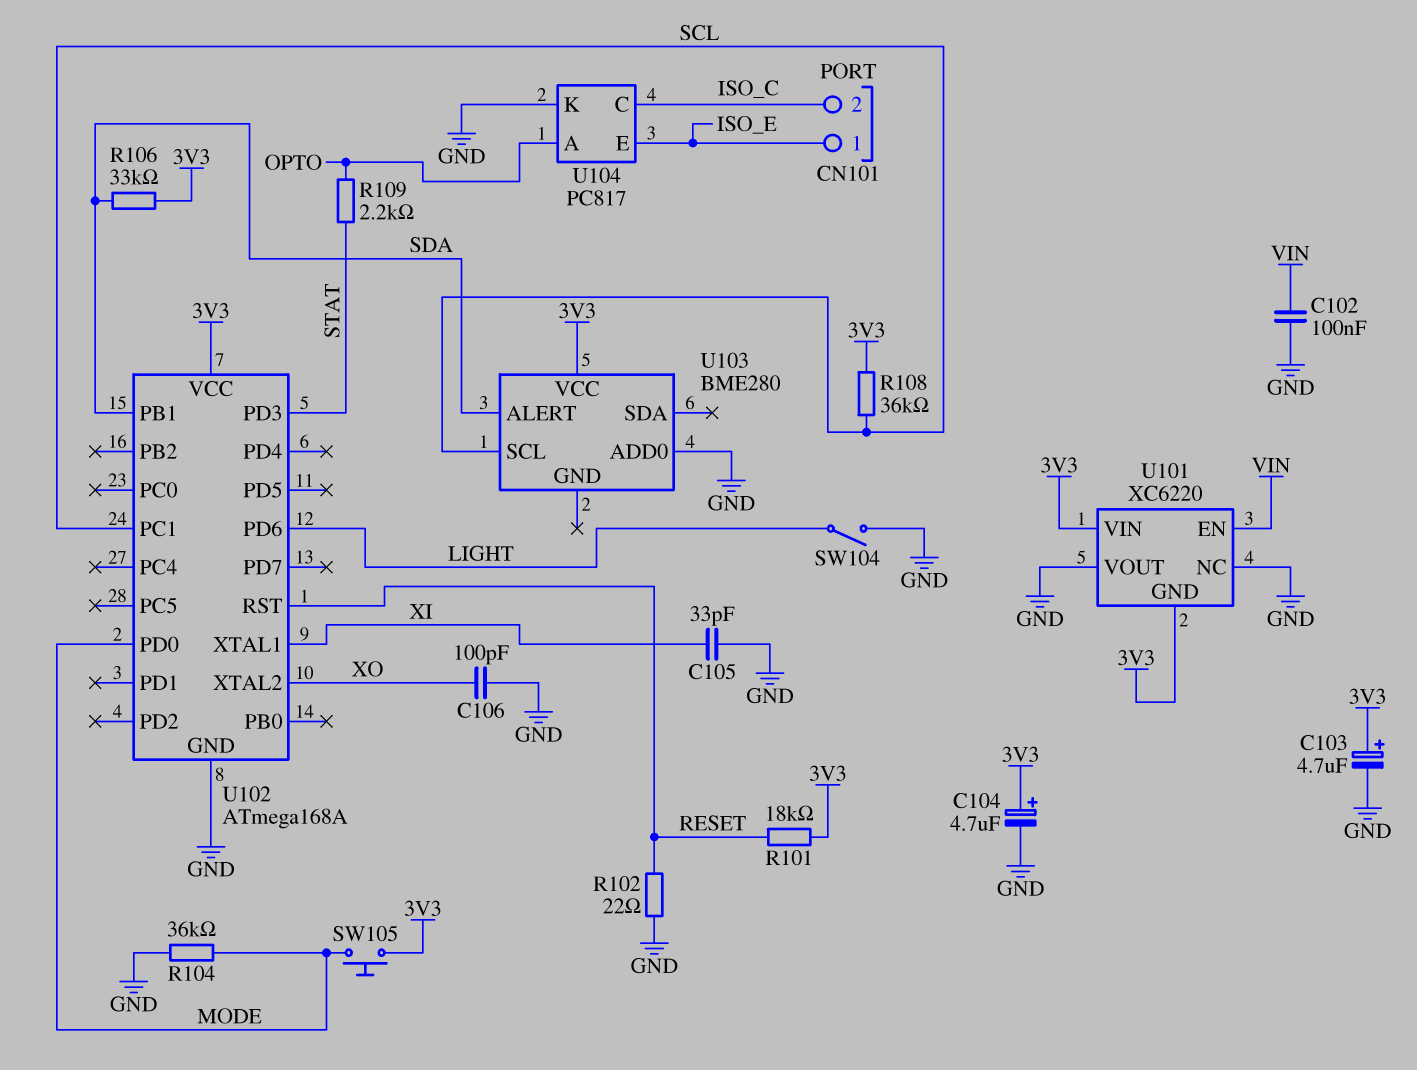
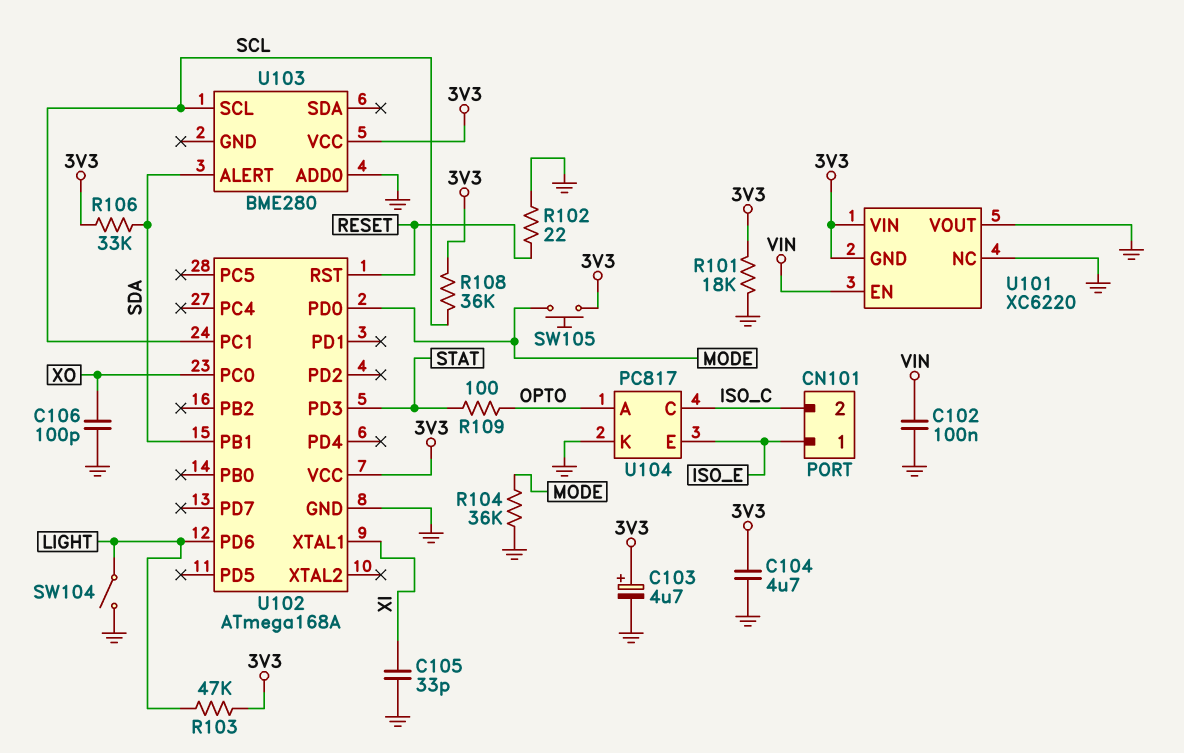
C104: 4.7uF (plus 3V3, minus GND) -> 4.7uF (3V3, GND)
R101: 18k (3V3, RESET) -> 18k (3V3, GND)
R103: none -> 47k (3V3, LIGHT)
R109: 2.2k (OPTO, STAT) -> 100 (OPTO, STAT)
U102 pin PC0: none -> XO
U102 pin XTAL2: XO -> none

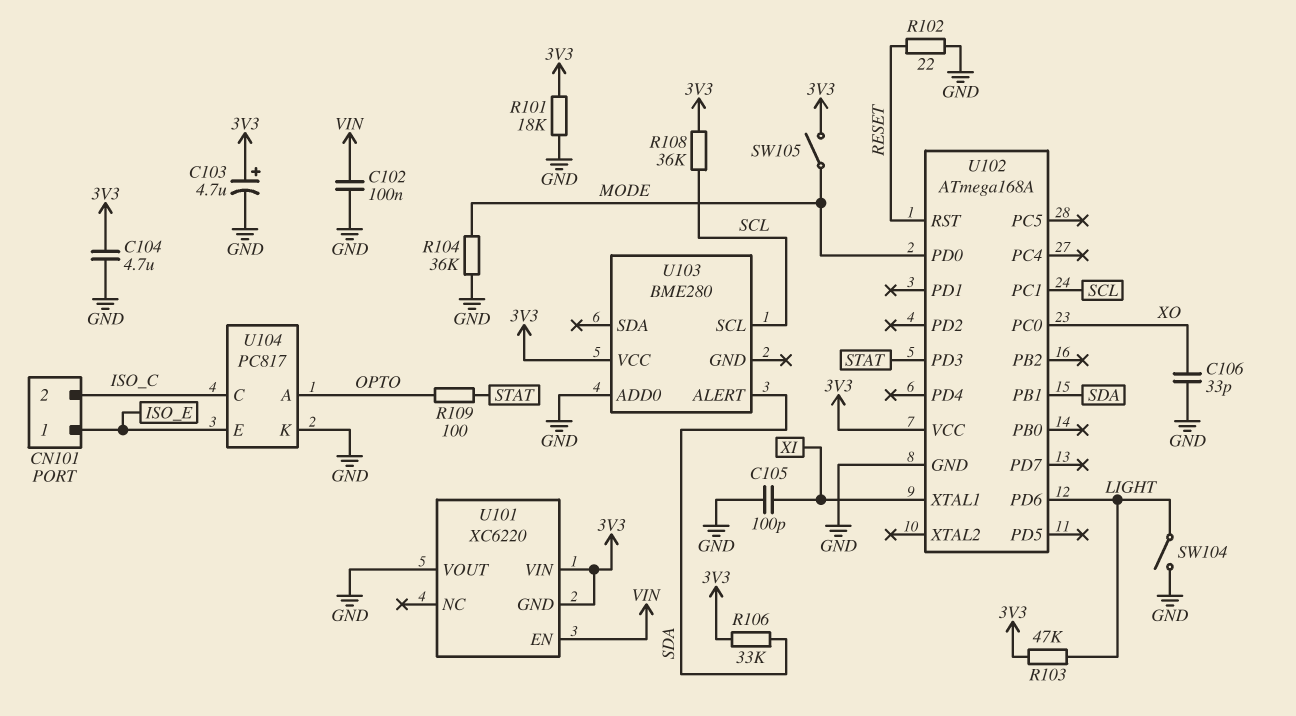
C105: 33pF (GND, XI) -> 100pF (GND, XI)
C106: 100pF (GND, XO) -> 33pF (GND, XO)
SW105: button (3V3, MODE) -> switch (3V3, MODE)
U101 pin NC: GND -> none

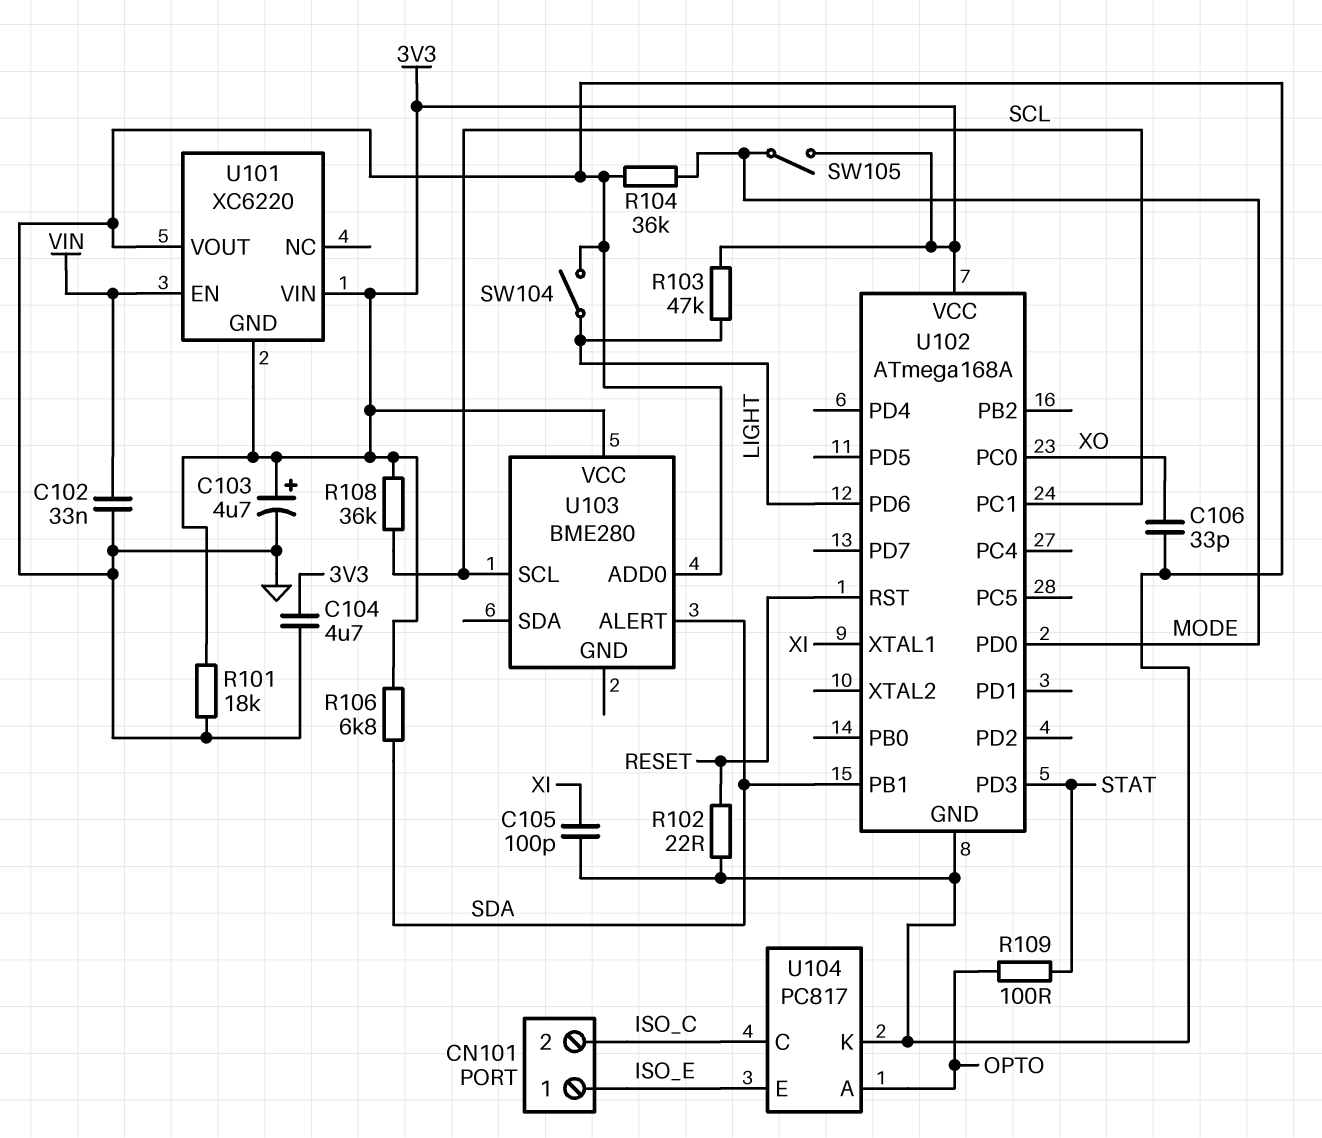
C102: 100nF (GND, VIN) -> 33nF (GND, VIN)
R106: 33k (3V3, SDA) -> 6.8k (3V3, SDA)

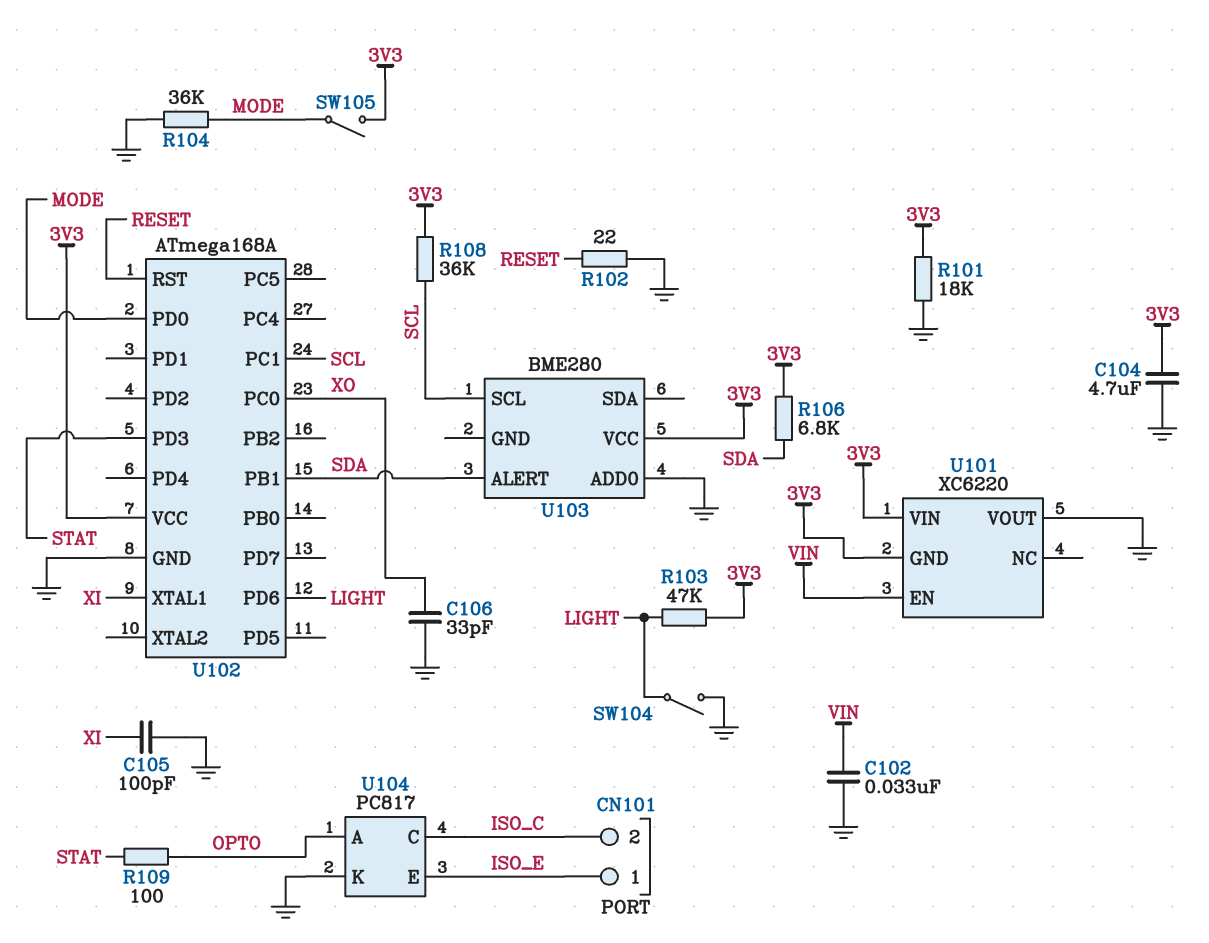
C103: 4.7uF (plus 3V3, minus GND) -> none

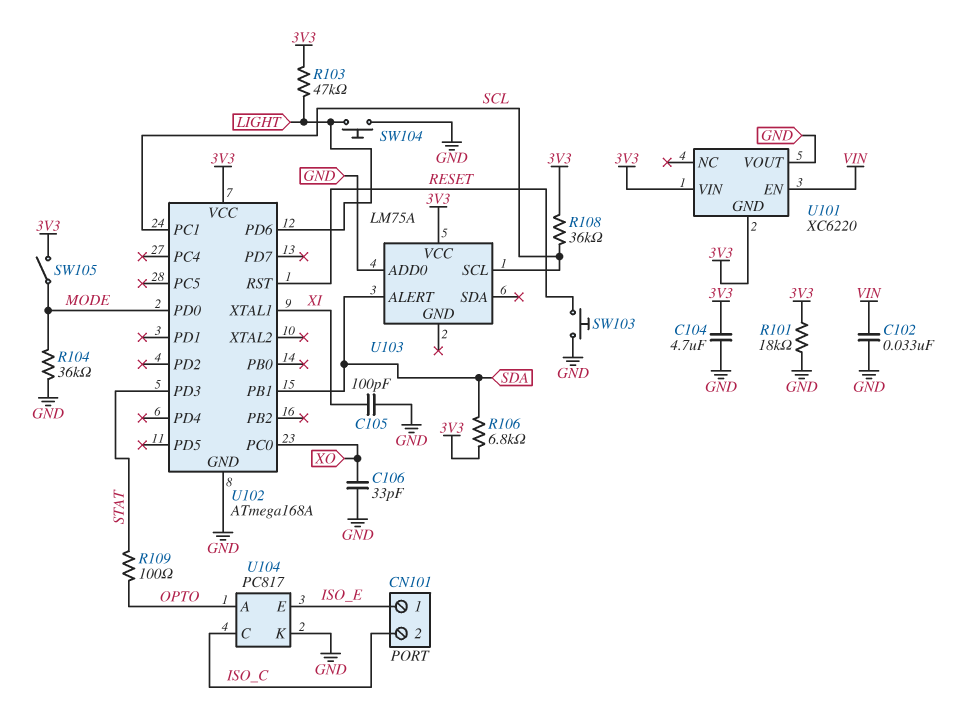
R102: 22 (GND, RESET) -> none
SW103: none -> button (GND, RESET)
SW104: switch (GND, LIGHT) -> button (GND, LIGHT)
U103: BME280 -> LM75A

